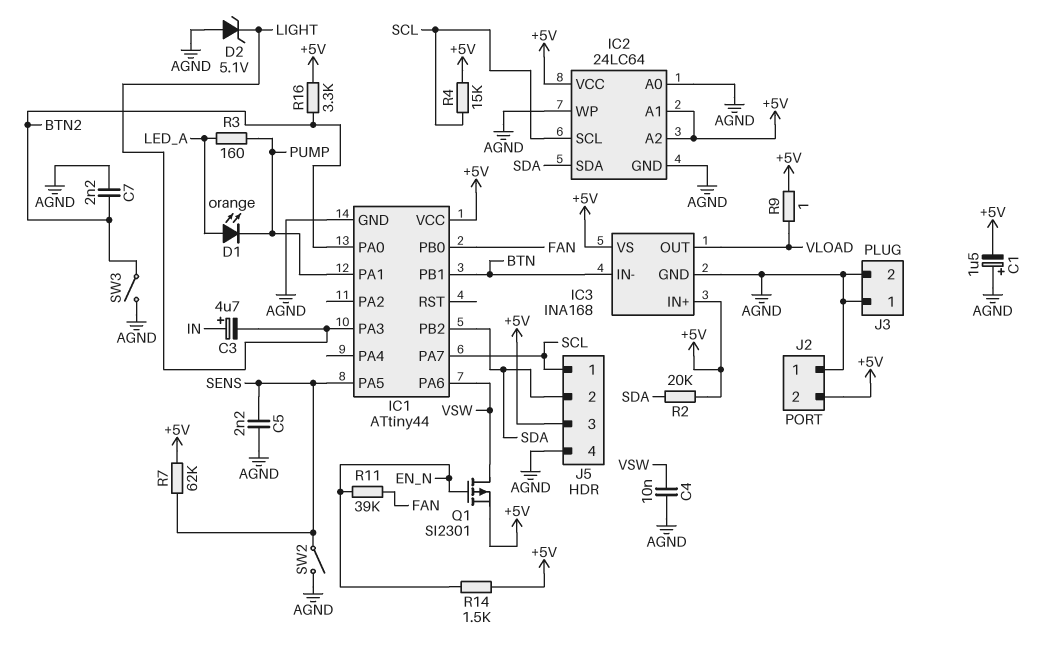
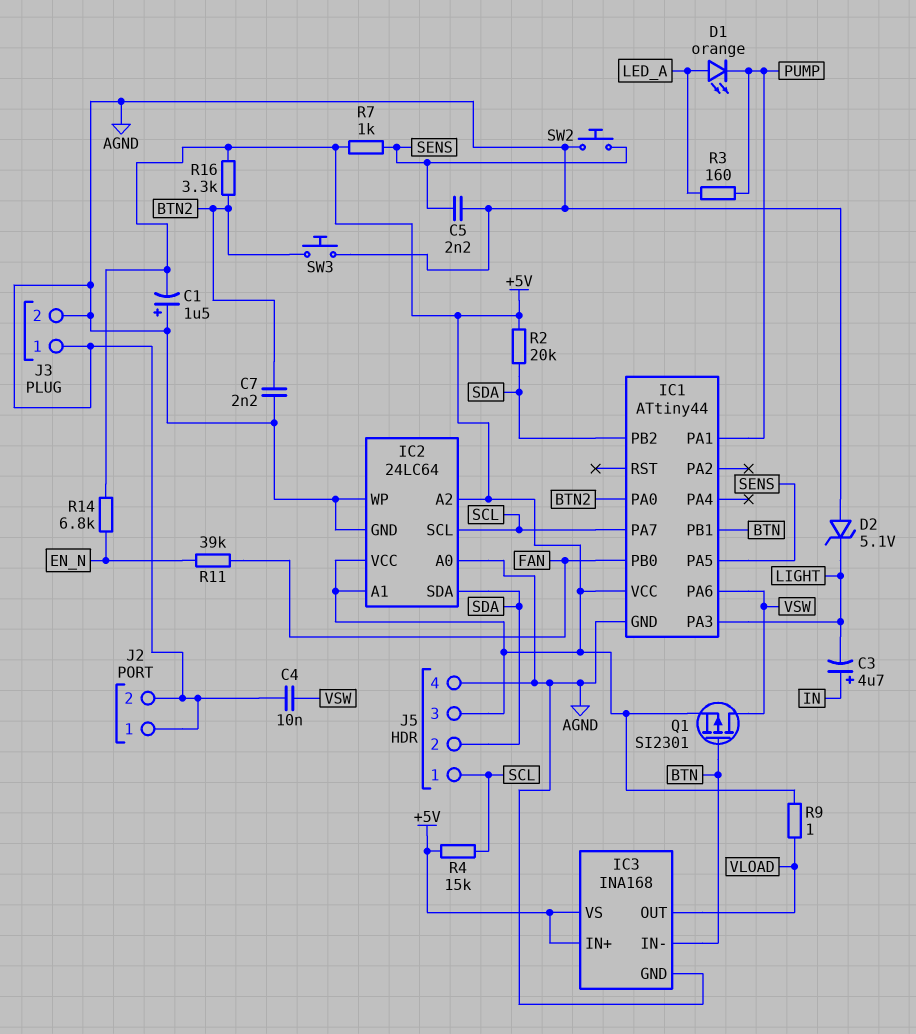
J2 pin 2: +5V -> AGND
Q1: PMOS SI2301 (G EN_N, D VSW, S +5V) -> PMOS SI2301 (G BTN, D VSW, S +5V)
R7: 62k (+5V, SENS) -> 1k (+5V, SENS)
R14: 1.5k (+5V, EN_N) -> 6.8k (+5V, EN_N)
SW2: switch (AGND, SENS) -> button (AGND, SENS)
SW3: switch (AGND, BTN2) -> button (AGND, BTN2)

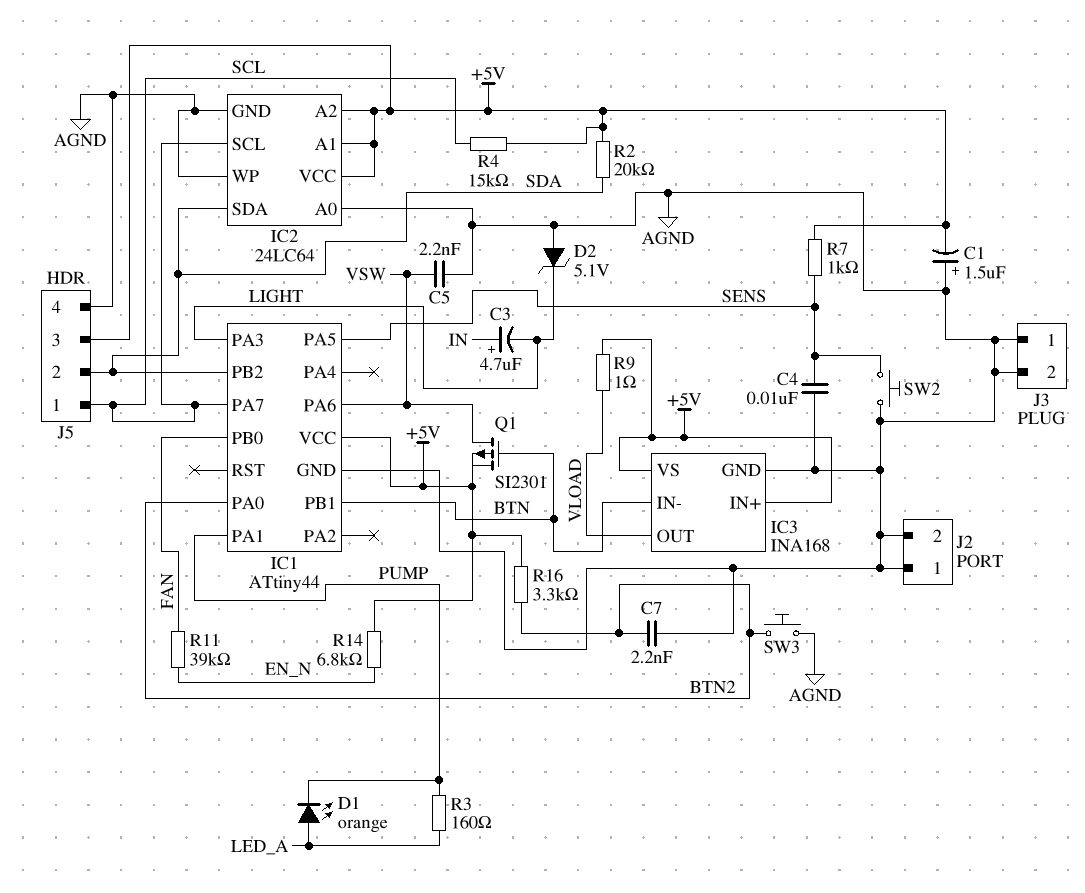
C4: 10nF (AGND, VSW) -> 10nF (AGND, SENS)
C5: 2.2nF (AGND, SENS) -> 2.2nF (AGND, VSW)

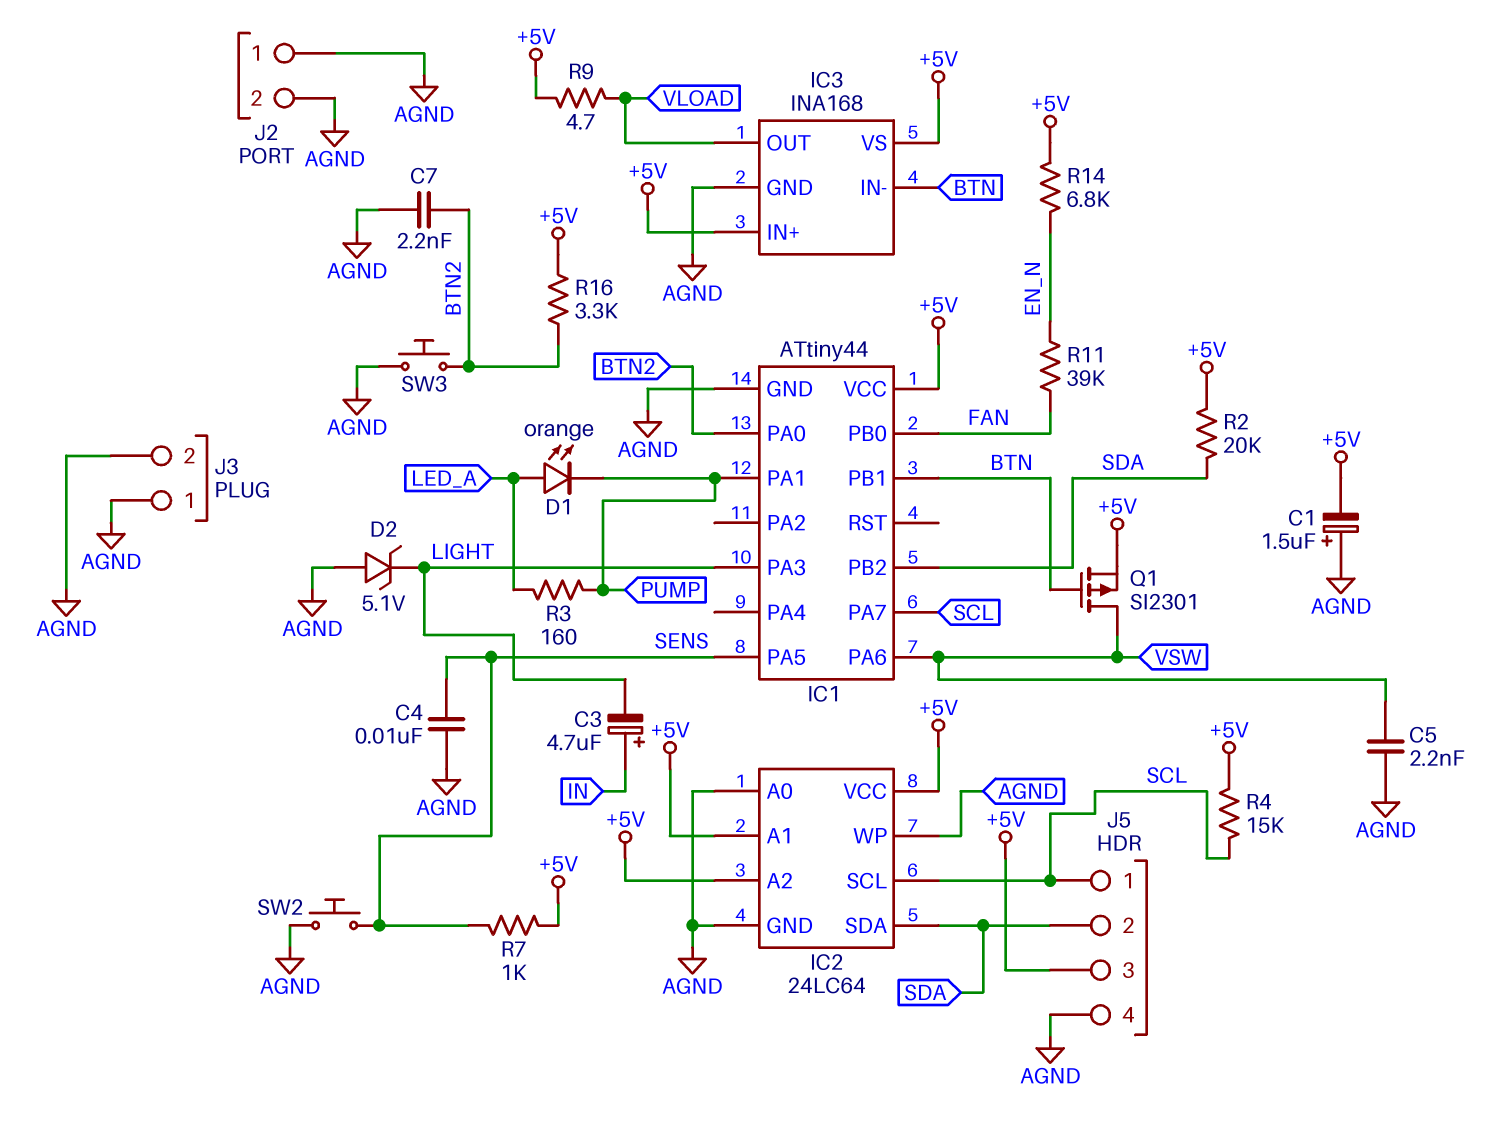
R9: 1 (+5V, VLOAD) -> 4.7 (+5V, VLOAD)

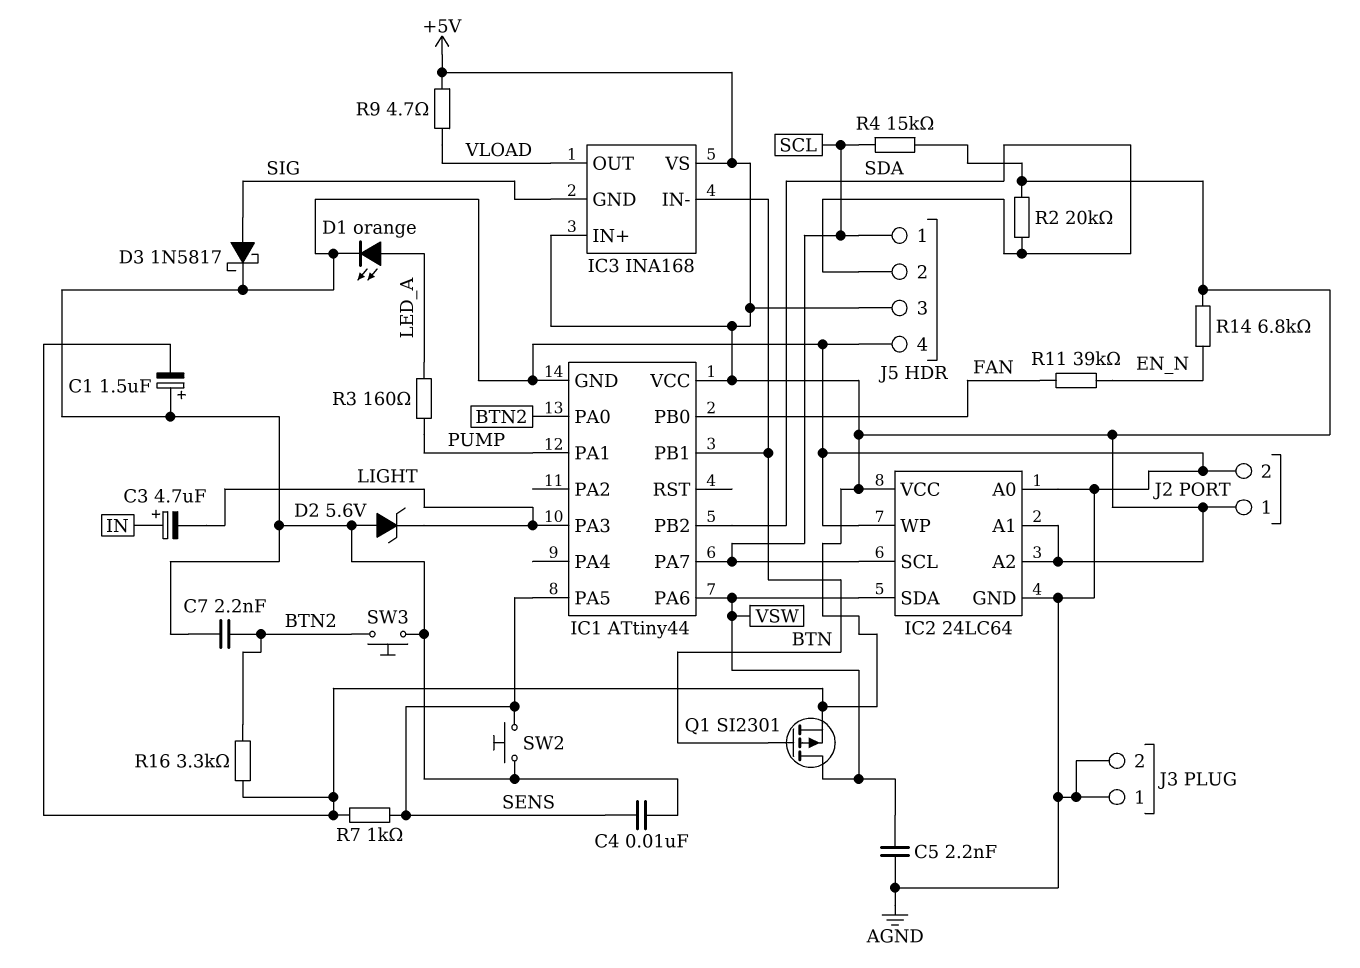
D1: LED orange (A LED_A, K PUMP) -> LED orange (A LED_A, K AGND)
D2: zener 5.1V (A AGND, K LIGHT) -> zener 5.6V (A AGND, K LIGHT)
D3: none -> schottky 1N5817 (A SIG, K AGND)
IC2 pin SDA: SDA -> VSW
IC3 pin GND: AGND -> SIG
J2 pin 1: AGND -> +5V

